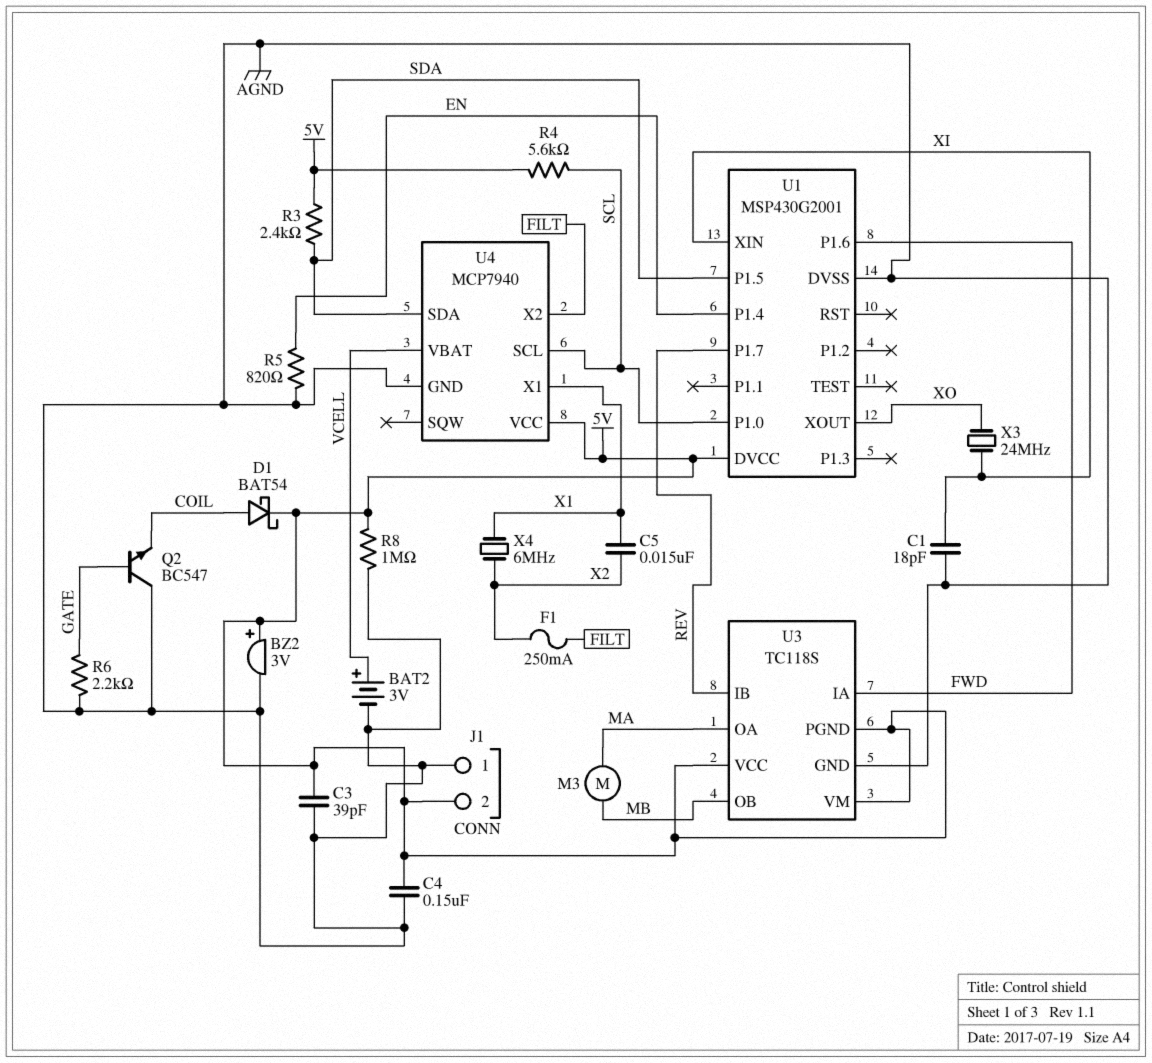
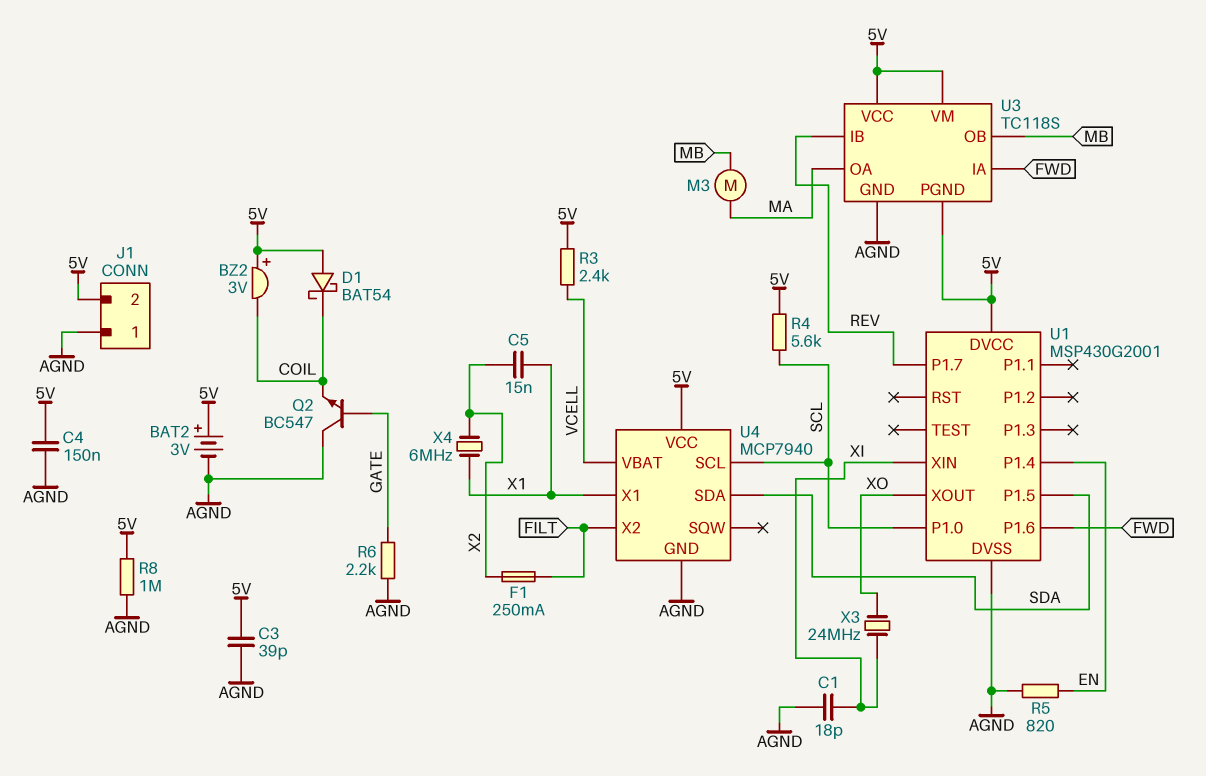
BAT2: 3V (plus VCELL, minus AGND) -> 3V (plus 5V, minus AGND)
BZ2: buzzer 3V (plus 5V, minus AGND) -> buzzer 3V (plus 5V, minus COIL)
D1: schottky BAT54 (A COIL, K 5V) -> schottky BAT54 (A 5V, K COIL)
R3: 2.4k (5V, SDA) -> 2.4k (5V, VCELL)

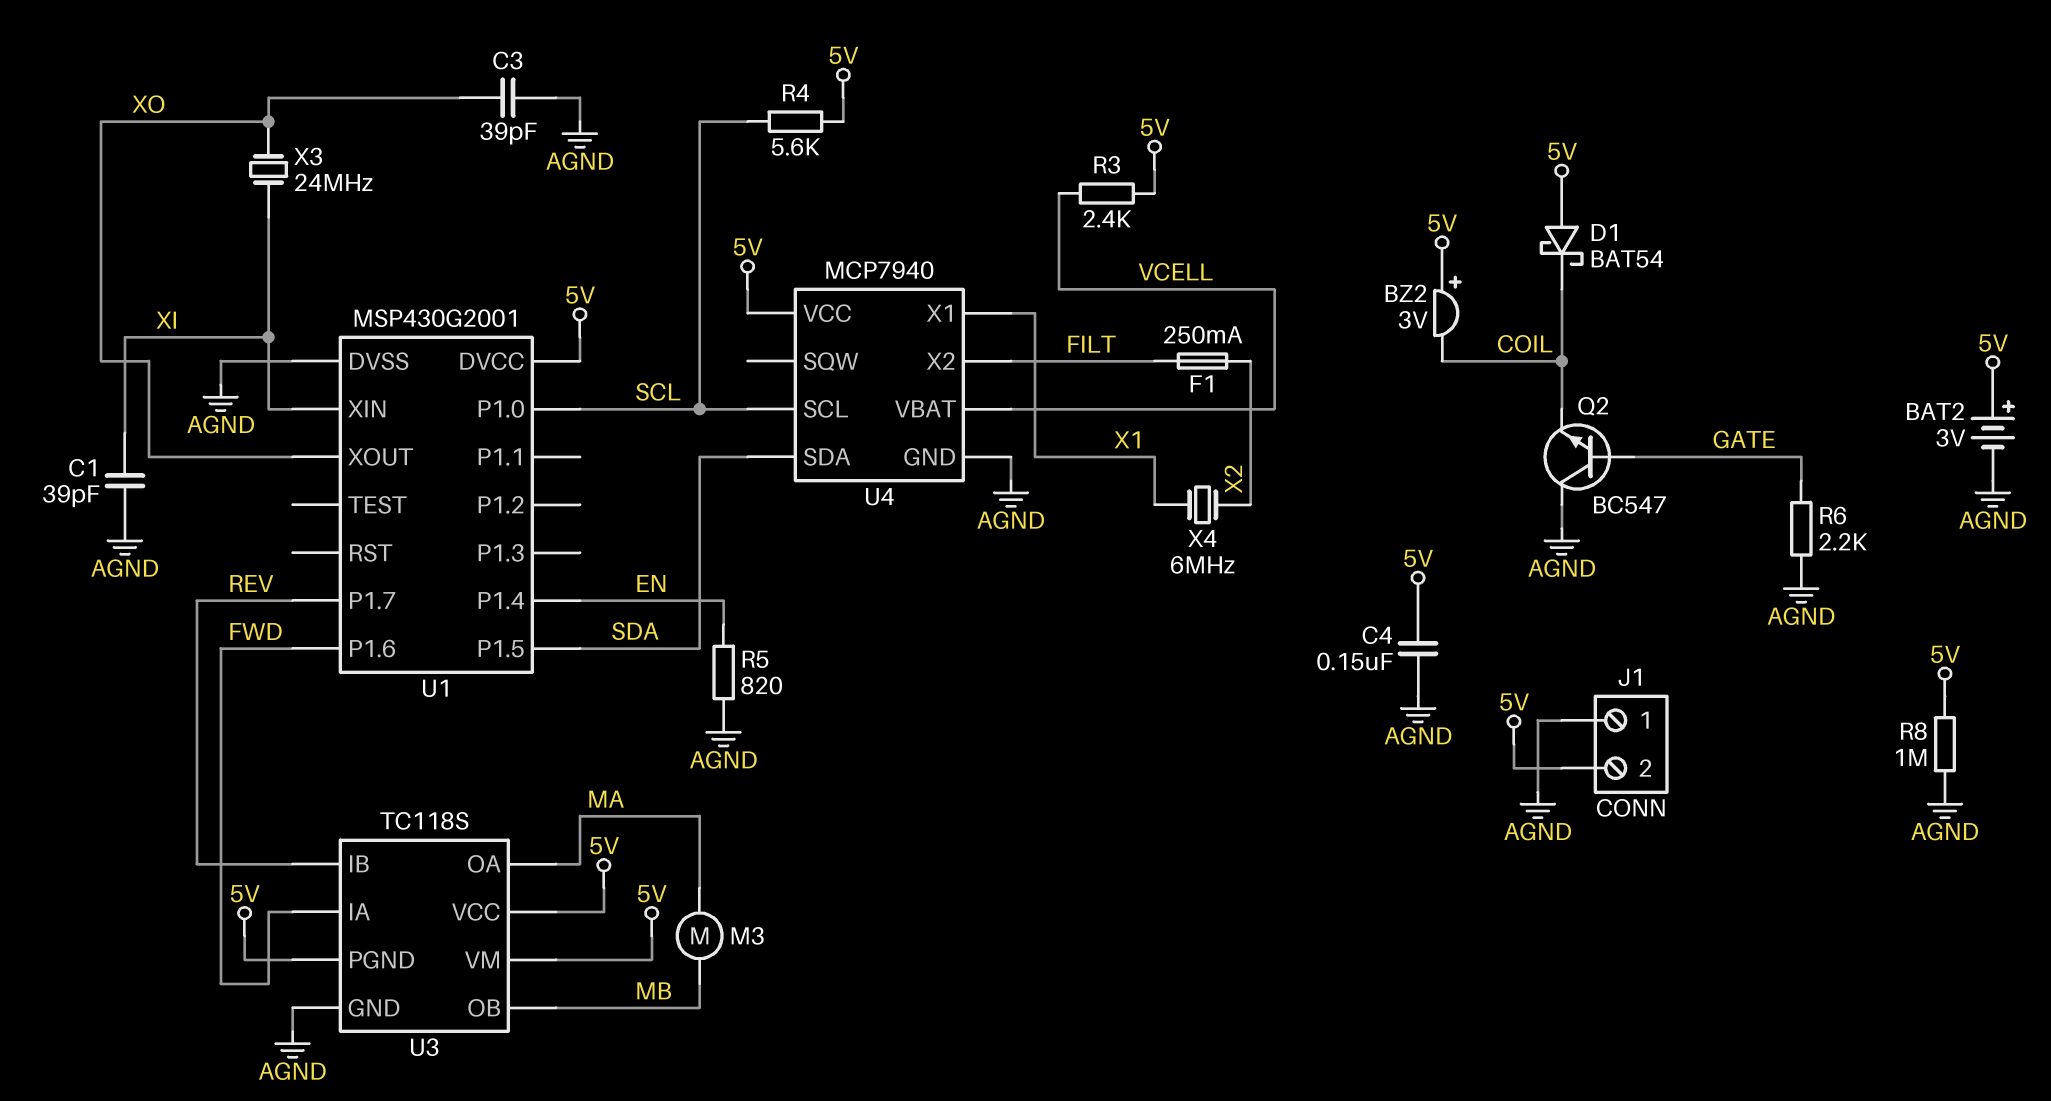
C1: 18pF (AGND, XI) -> 39pF (AGND, XI)
C3: 39pF (5V, AGND) -> 39pF (AGND, XO)
C5: 15nF (X1, X2) -> none

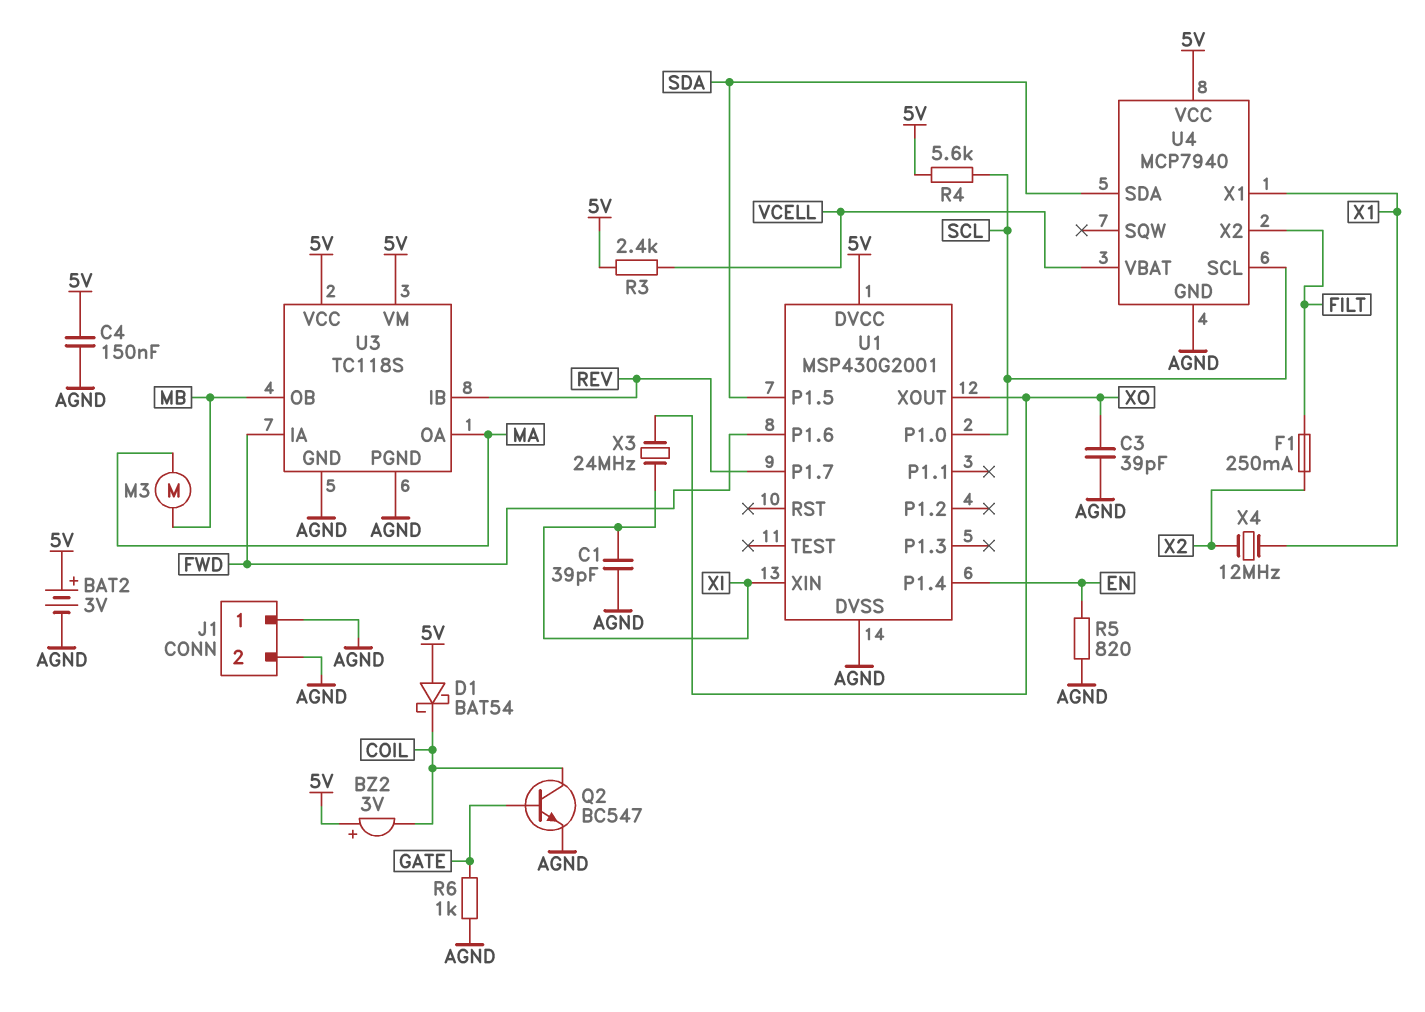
J1 pin 2: 5V -> AGND
Q2: NPN BC547 (B GATE, C AGND, E COIL) -> NPN BC547 (B GATE, C COIL, E AGND)
R6: 2.2k (AGND, GATE) -> 1k (AGND, GATE)
R8: 1M (5V, AGND) -> none
U3 pin PGND: 5V -> AGND
X4: 6MHz (X1, X2) -> 12MHz (X1, X2)

